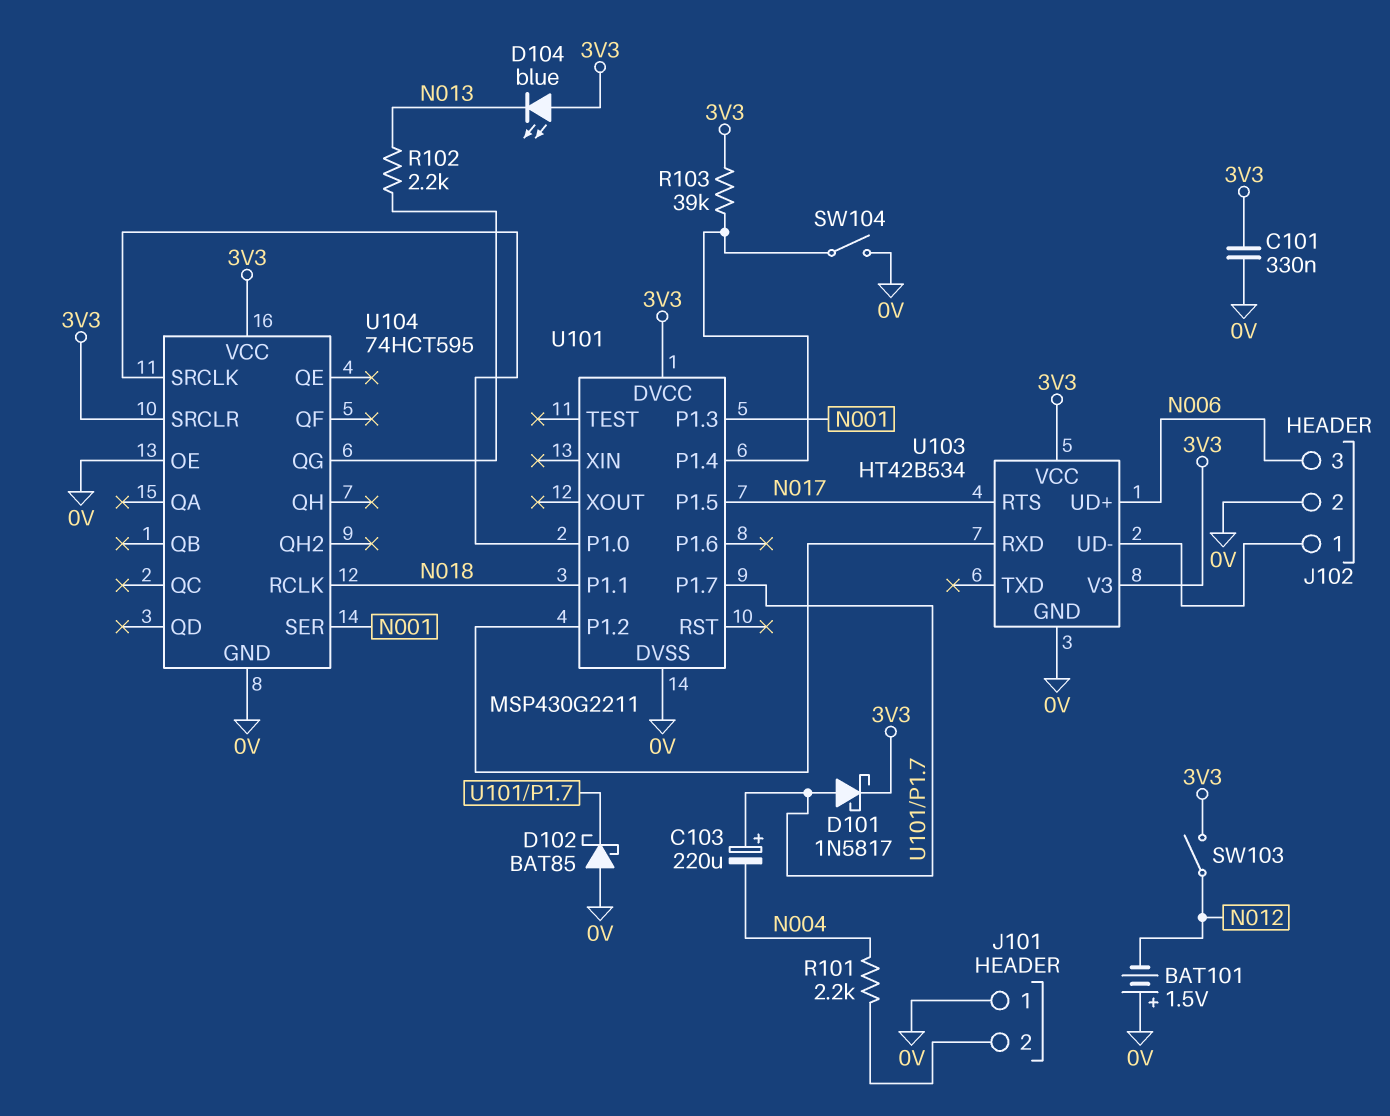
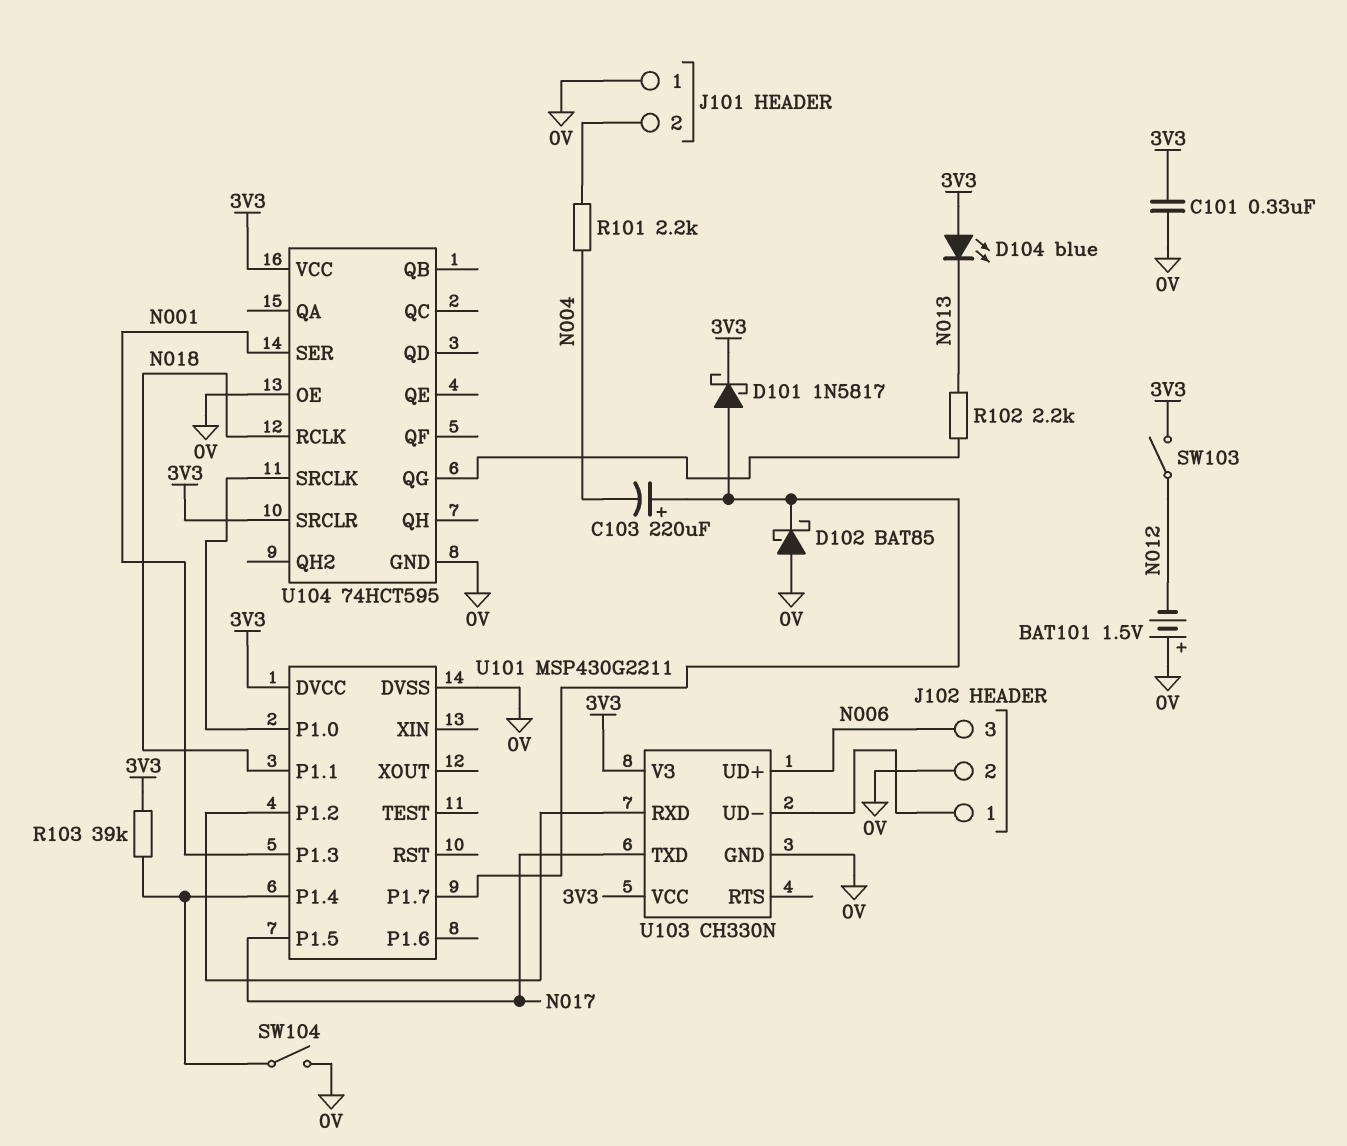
U103: HT42B534 -> CH330N
U103 pin RTS: N017 -> none
U103 pin TXD: none -> N017

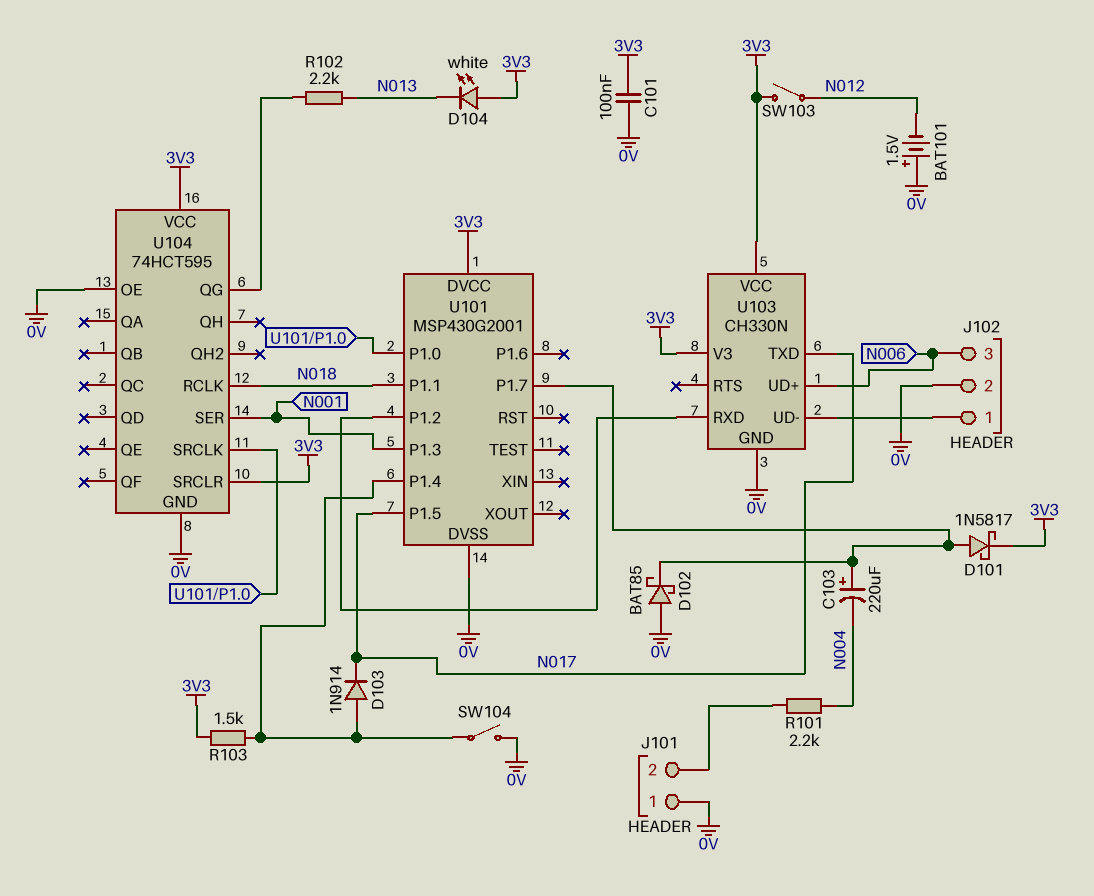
C101: 330nF (0V, 3V3) -> 100nF (0V, 3V3)
D103: none -> diode 1N914 (A U101/P1.4, K N017)
D104: LED blue (A 3V3, K N013) -> LED white (A 3V3, K N013)
R103: 39k (3V3, U101/P1.4) -> 1.5k (3V3, U101/P1.4)
U101: MSP430G2211 -> MSP430G2001

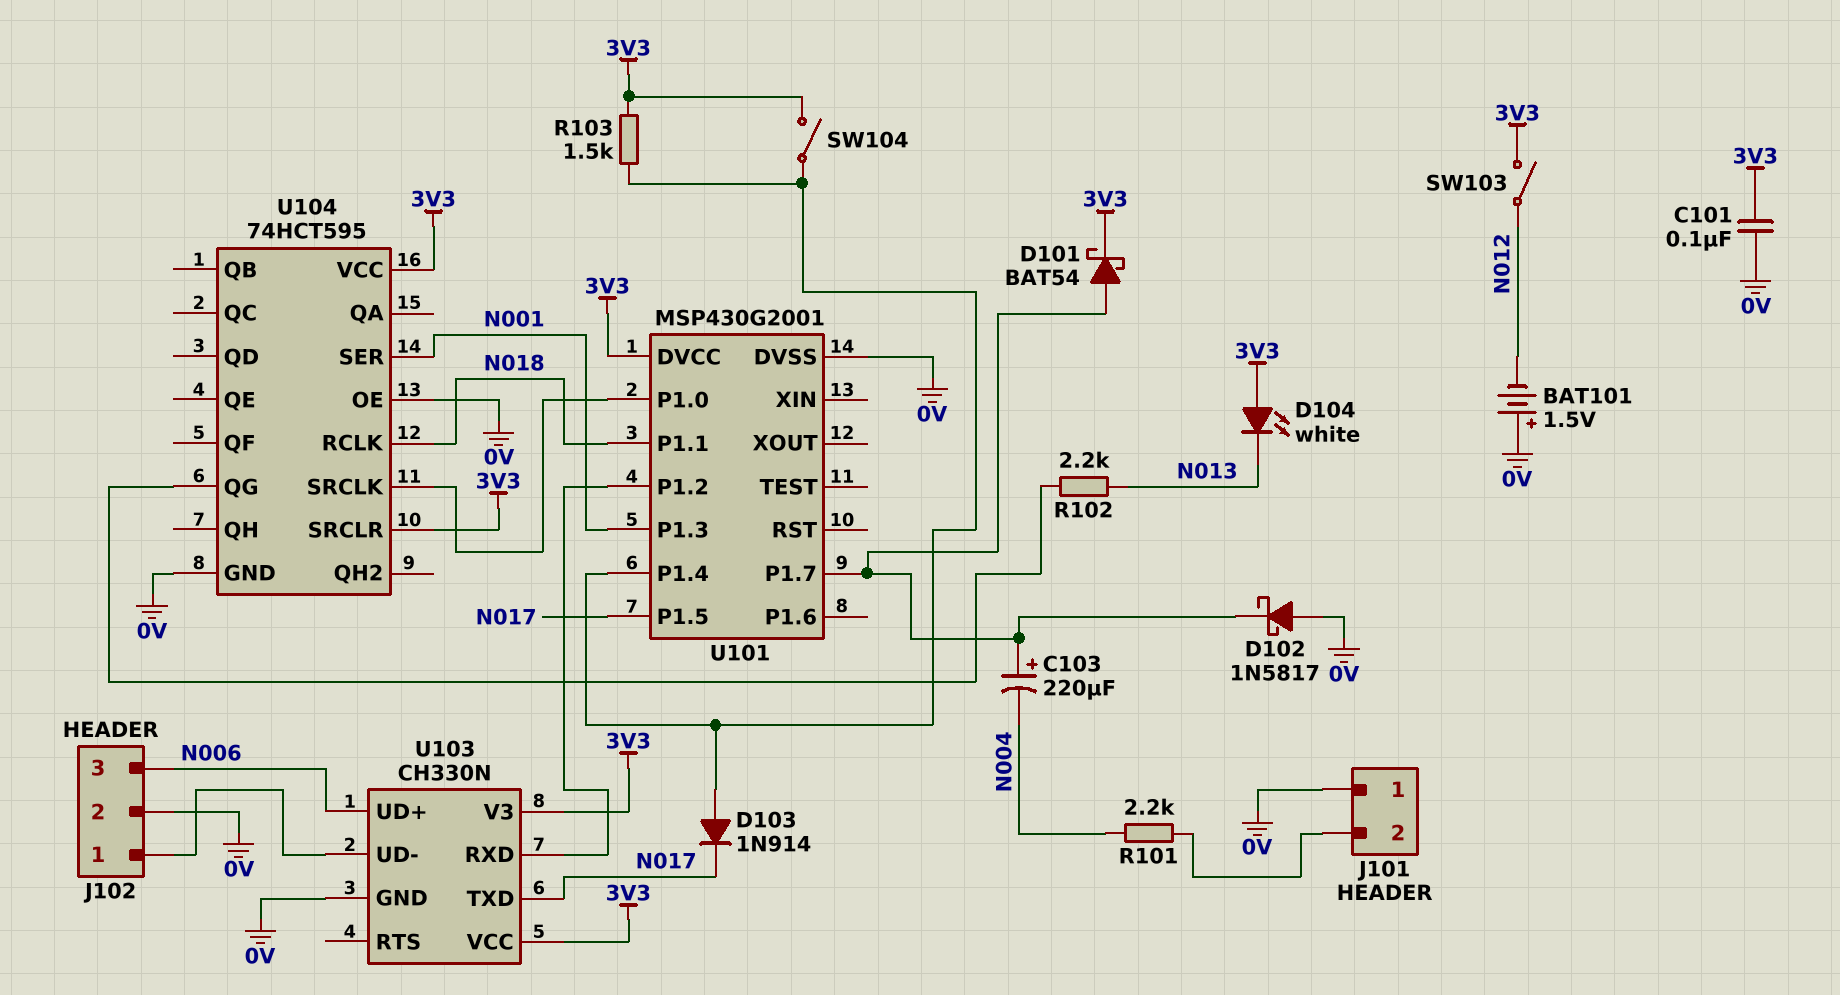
D101: schottky 1N5817 (A U101/P1.7, K 3V3) -> schottky BAT54 (A U101/P1.7, K 3V3)
D102: schottky BAT85 (A 0V, K U101/P1.7) -> schottky 1N5817 (A 0V, K U101/P1.7)
SW104: switch (0V, U101/P1.4) -> switch (3V3, U101/P1.4)

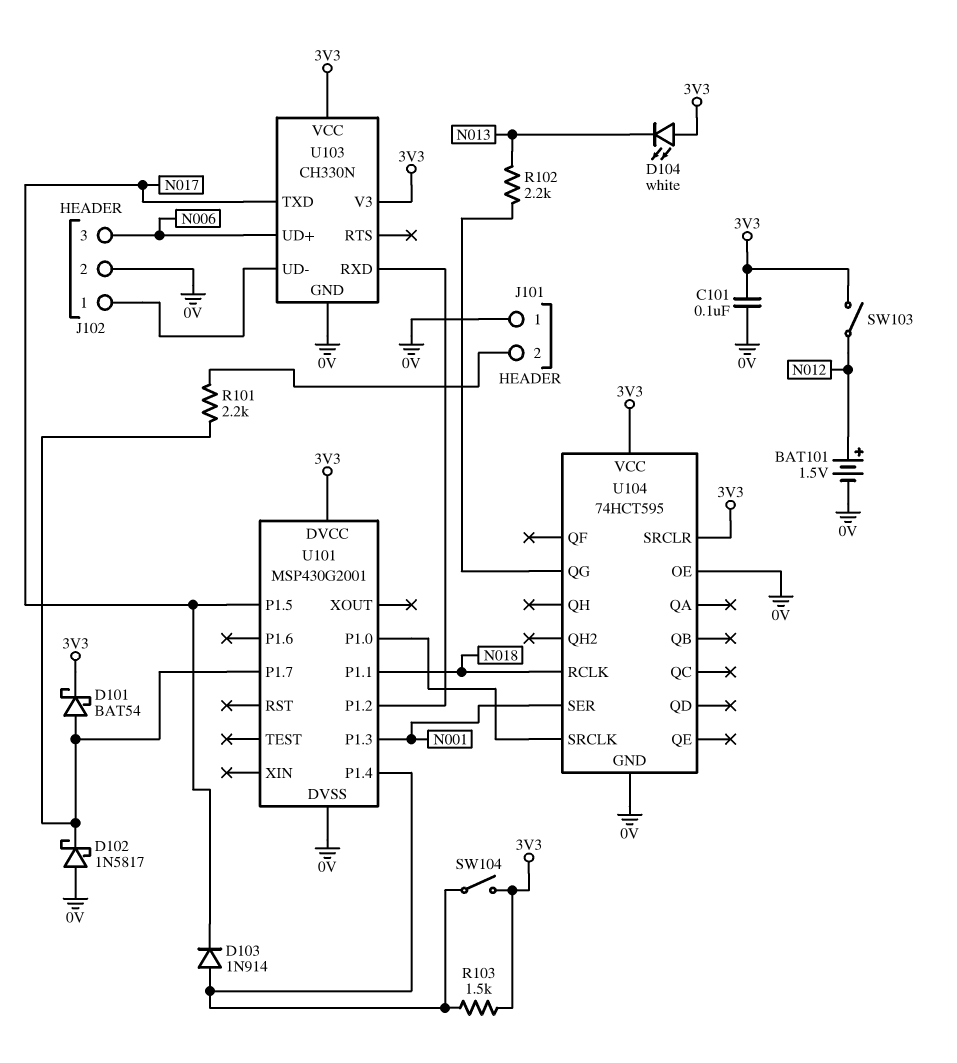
BAT101: 1.5V (plus 0V, minus N012) -> 1.5V (plus N012, minus 0V)
C103: 220uF (plus U101/P1.7, minus N004) -> none
R101: 2.2k (J101/2, N004) -> 2.2k (J101/2, U101/P1.7)

